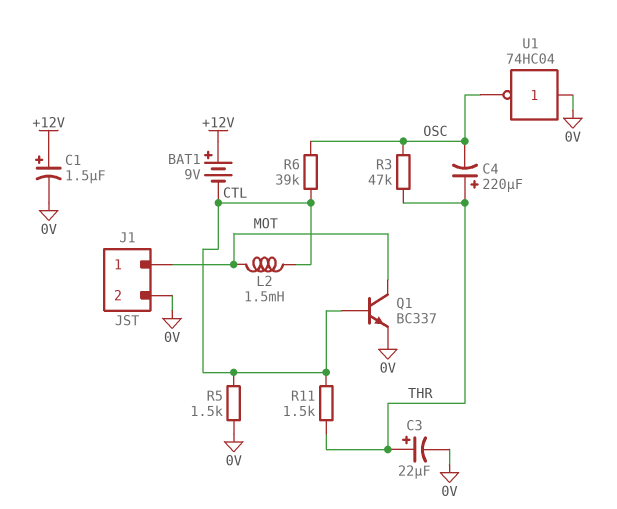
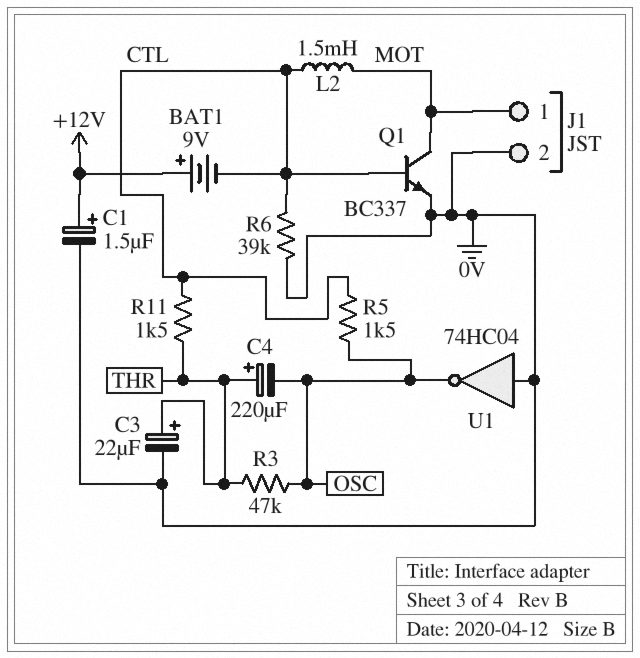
R5: 1.5k (0V, CTL) -> 1.5k (CTL, OSC)
R6: 39k (CTL, OSC) -> 39k (0V, CTL)

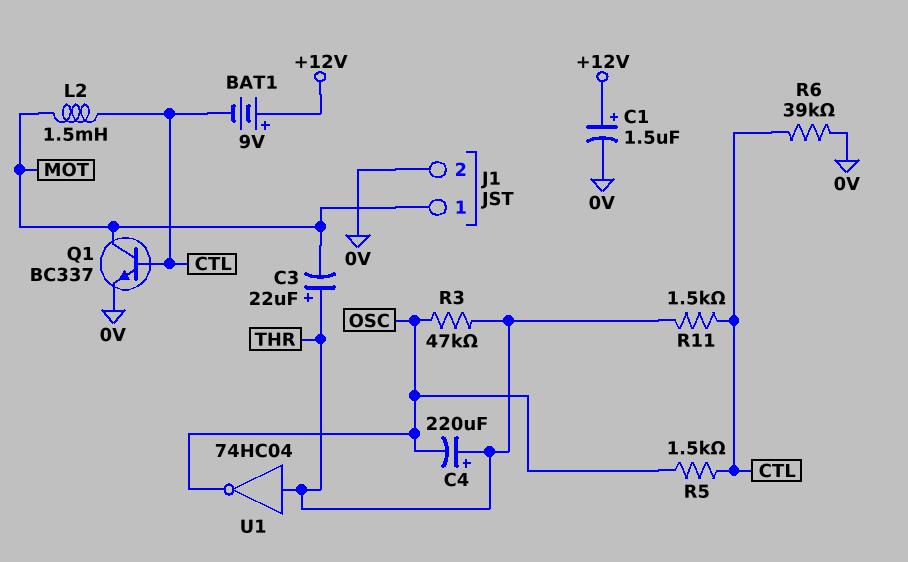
C3: 22uF (plus THR, minus 0V) -> 22uF (plus THR, minus MOT)
U1: NOT 74HC04 (in 0V, out OSC) -> NOT 74HC04 (in THR, out OSC)

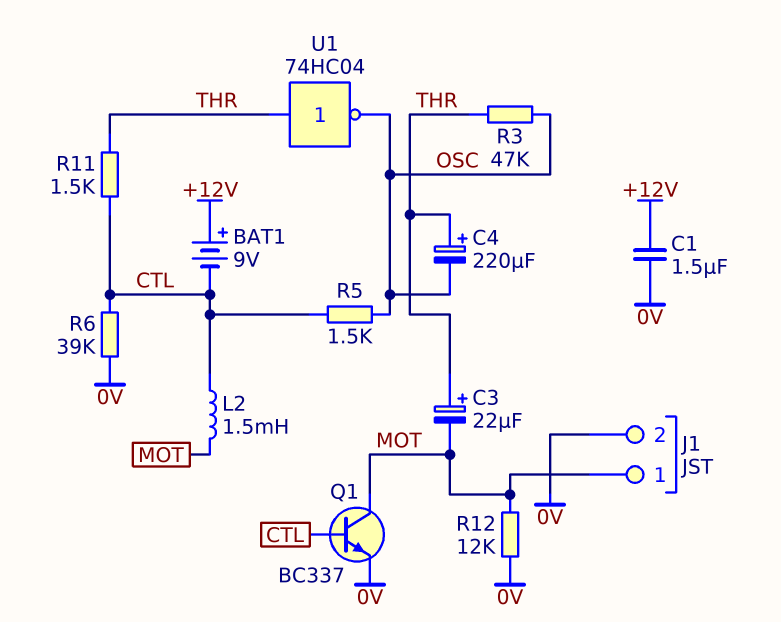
C1: 1.5uF (plus +12V, minus 0V) -> 1.5uF (+12V, 0V)
R12: none -> 12k (0V, MOT)

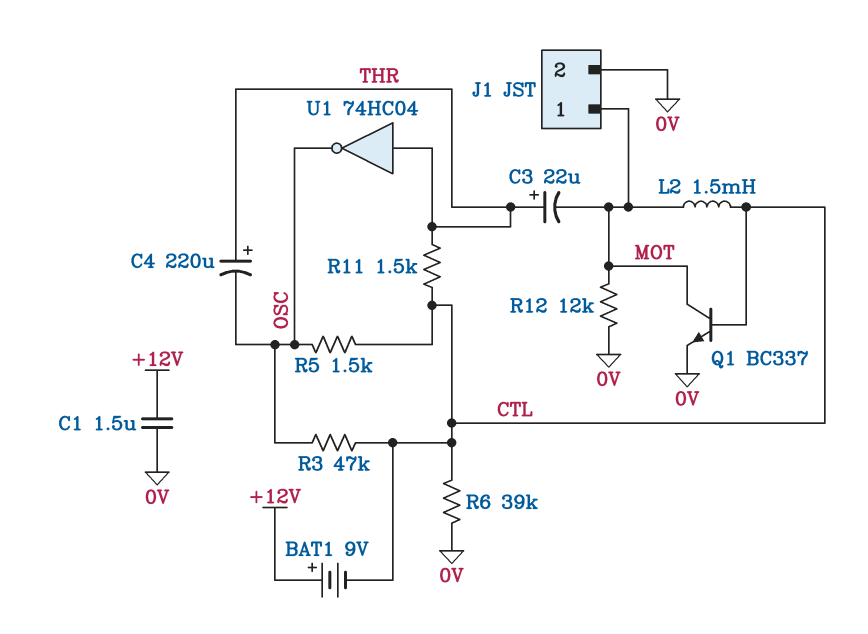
R3: 47k (OSC, THR) -> 47k (CTL, OSC)

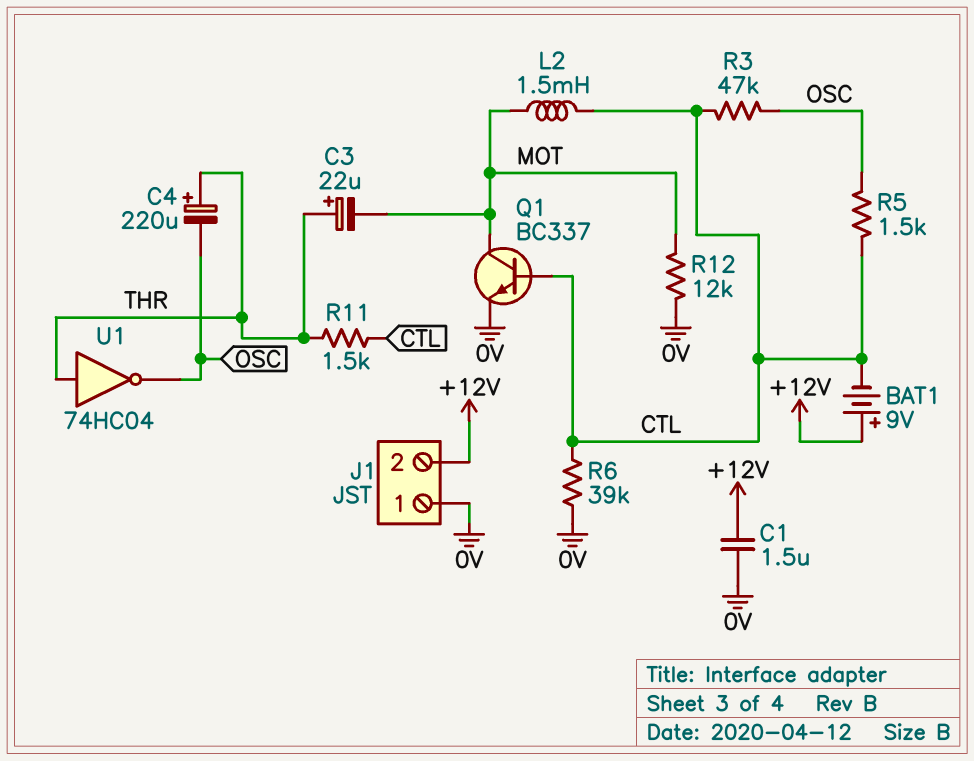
J1 pin 1: MOT -> 0V
J1 pin 2: 0V -> +12V

